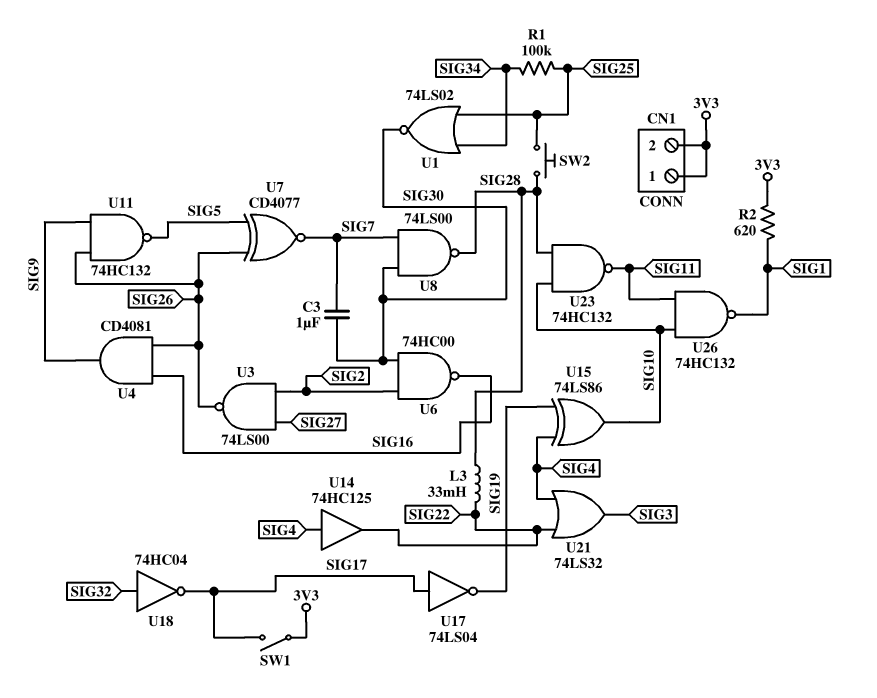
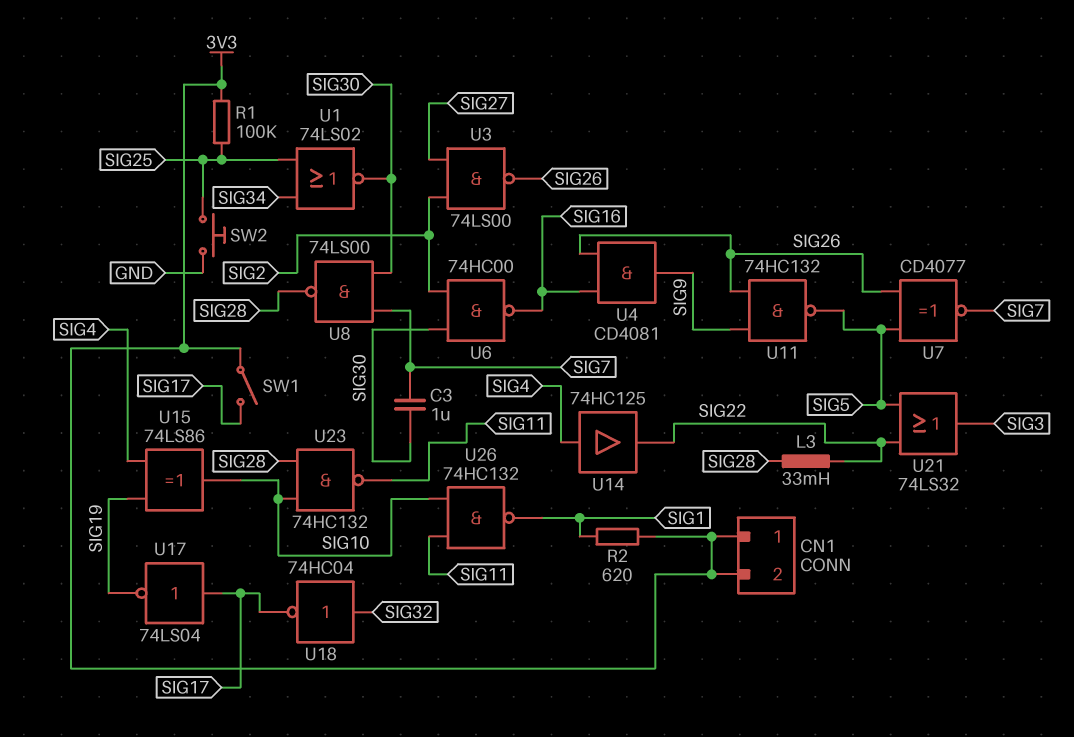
R1: 100k (SIG25, SIG34) -> 100k (3V3, SIG25)
SW2: button (SIG25, SIG28) -> button (GND, SIG25)
U21: OR 74LS32 (in SIG4, in SIG22, out SIG3) -> OR 74LS32 (in SIG5, in SIG22, out SIG3)

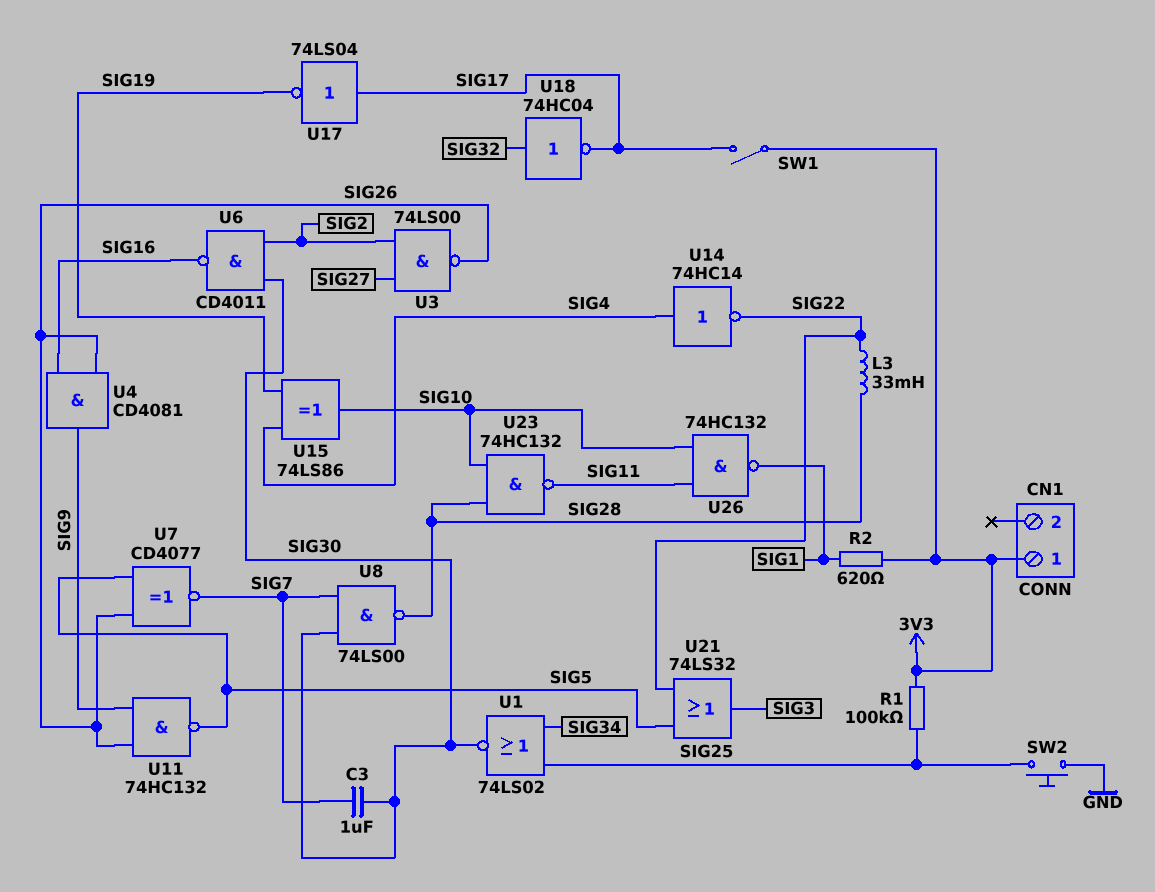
CN1 pin 2: 3V3 -> none
U6: NAND 74HC00 (in SIG2, in SIG30, out SIG16) -> NAND CD4011 (in SIG2, in SIG30, out SIG16)
U14: buffer 74HC125 (in SIG4, out SIG22) -> NOT 74HC14 (in SIG4, out SIG22)

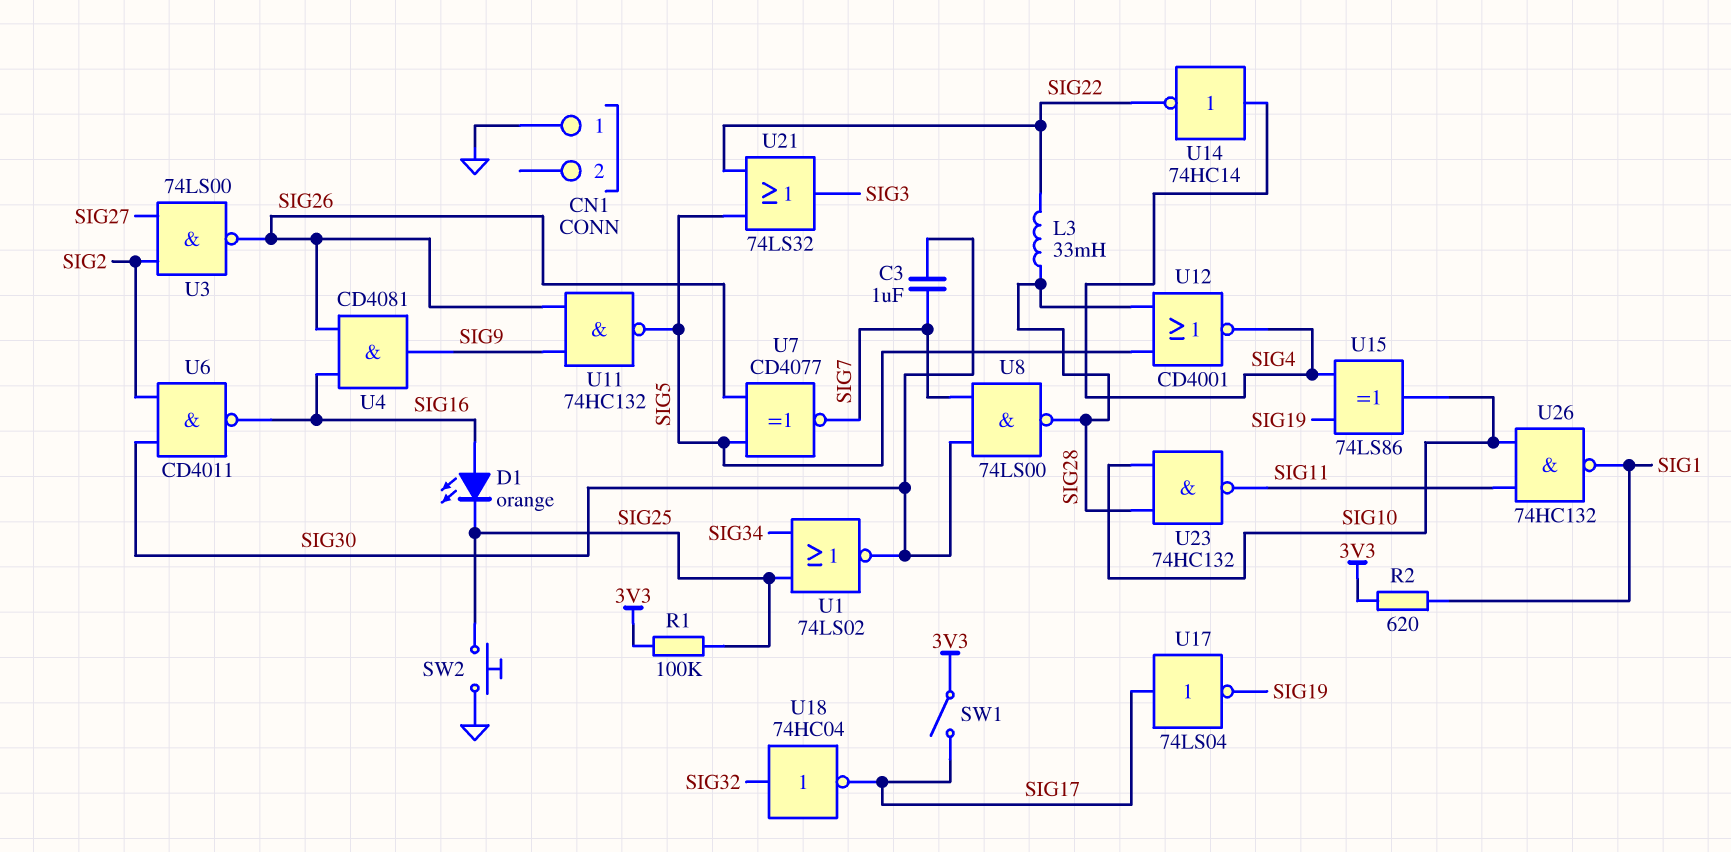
CN1 pin 1: 3V3 -> GND
D1: none -> LED orange (A SIG16, K SIG25)
U12: none -> NOR CD4001 (in SIG5, in SIG28, out SIG4)

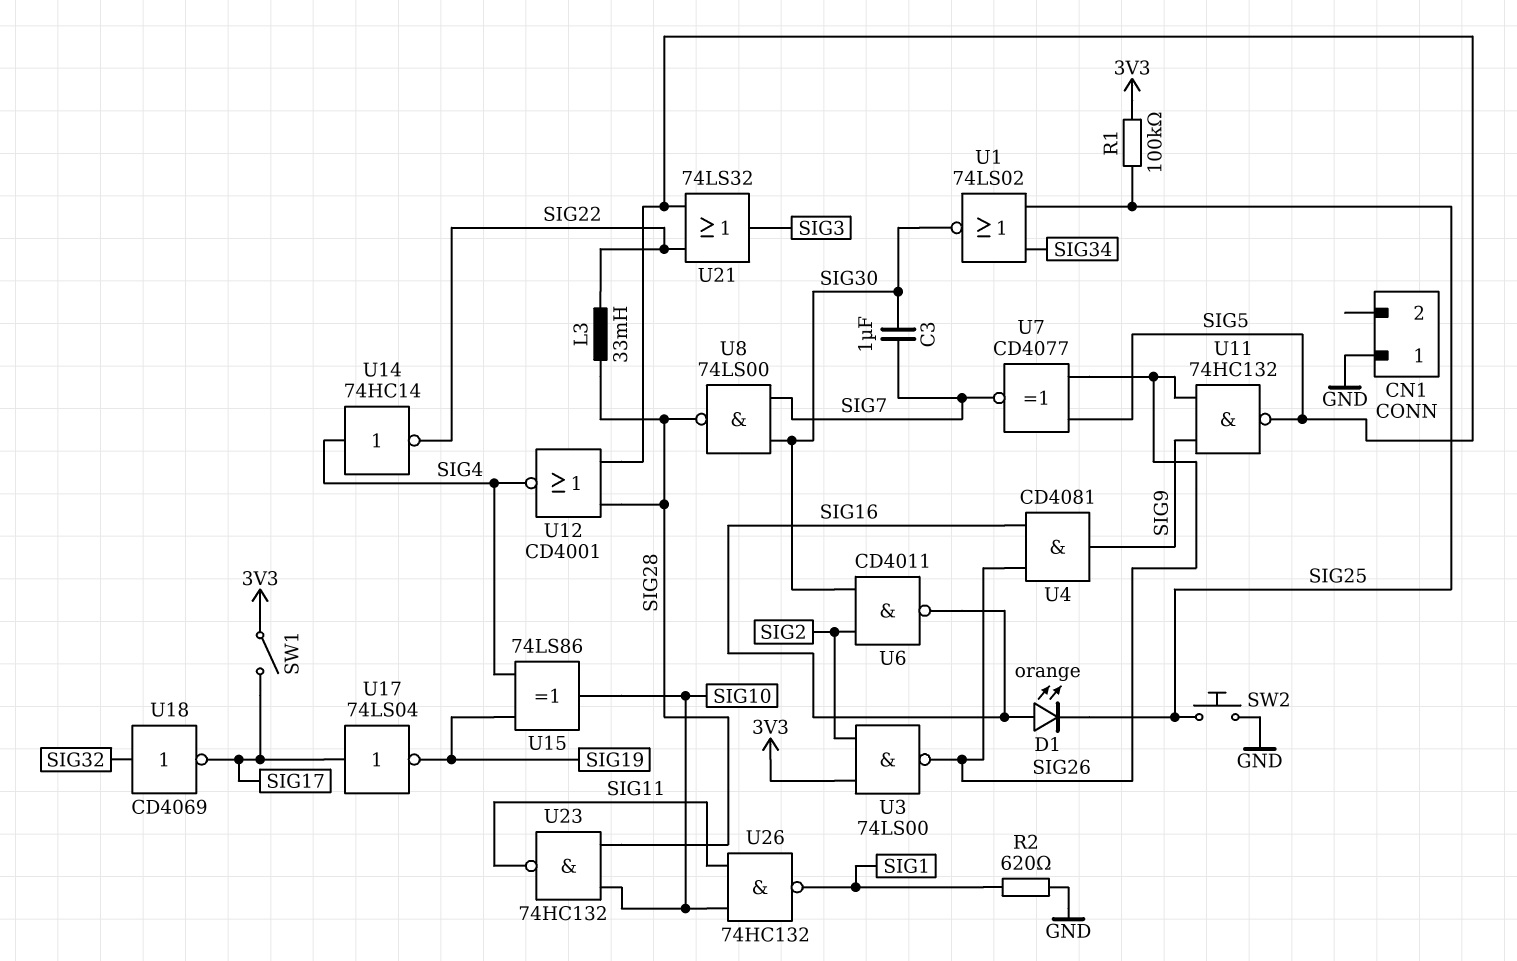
R2: 620 (3V3, SIG1) -> 620 (GND, SIG1)
U3: NAND 74LS00 (in SIG2, in SIG27, out SIG26) -> NAND 74LS00 (in 3V3, in SIG2, out SIG26)
U18: NOT 74HC04 (in SIG32, out SIG17) -> NOT CD4069 (in SIG32, out SIG17)

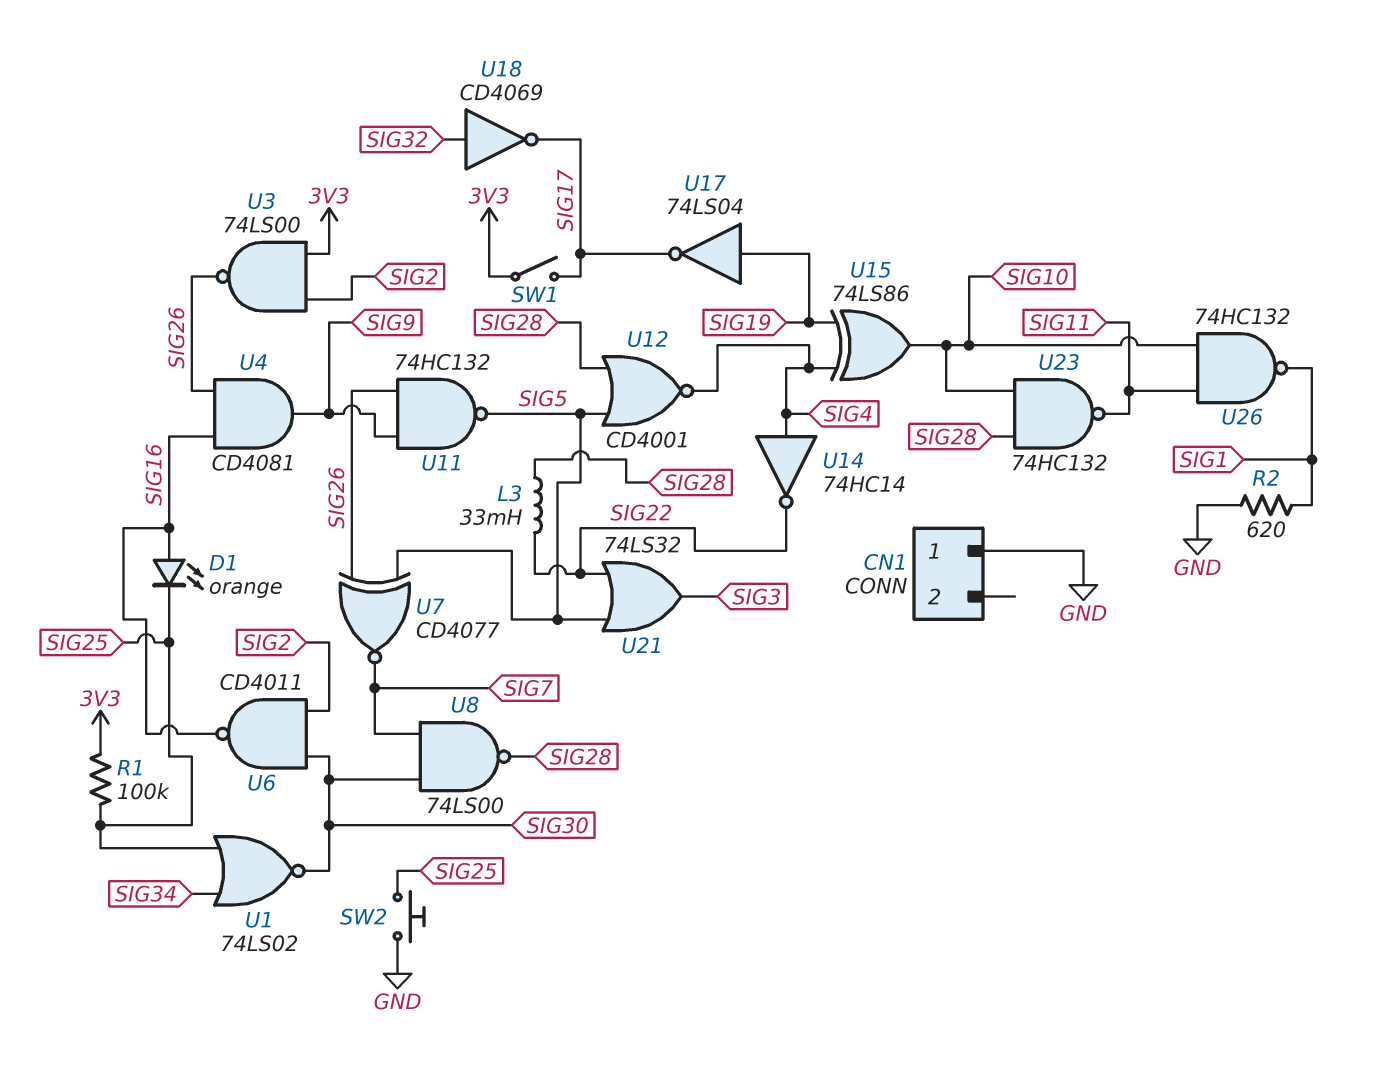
C3: 1uF (SIG7, SIG30) -> none
U17: NOT 74LS04 (in SIG17, out SIG19) -> NOT 74LS04 (in SIG19, out SIG17)

